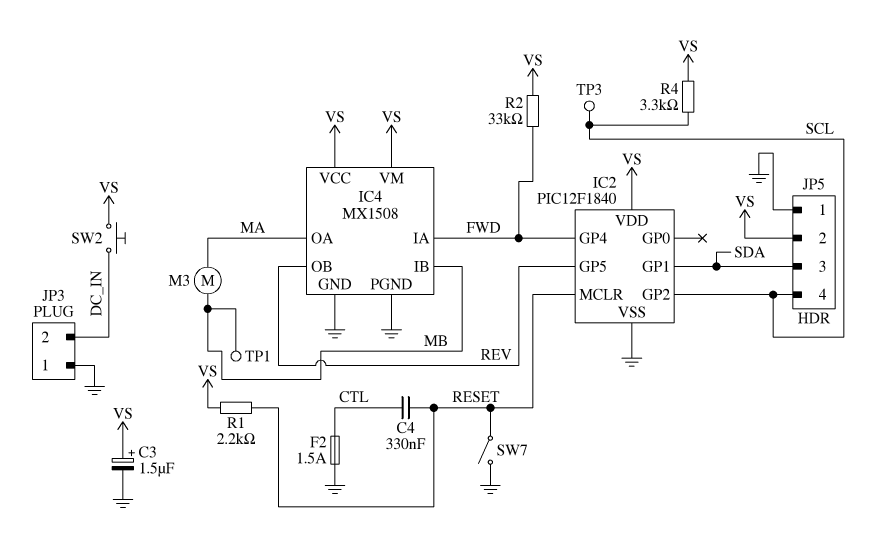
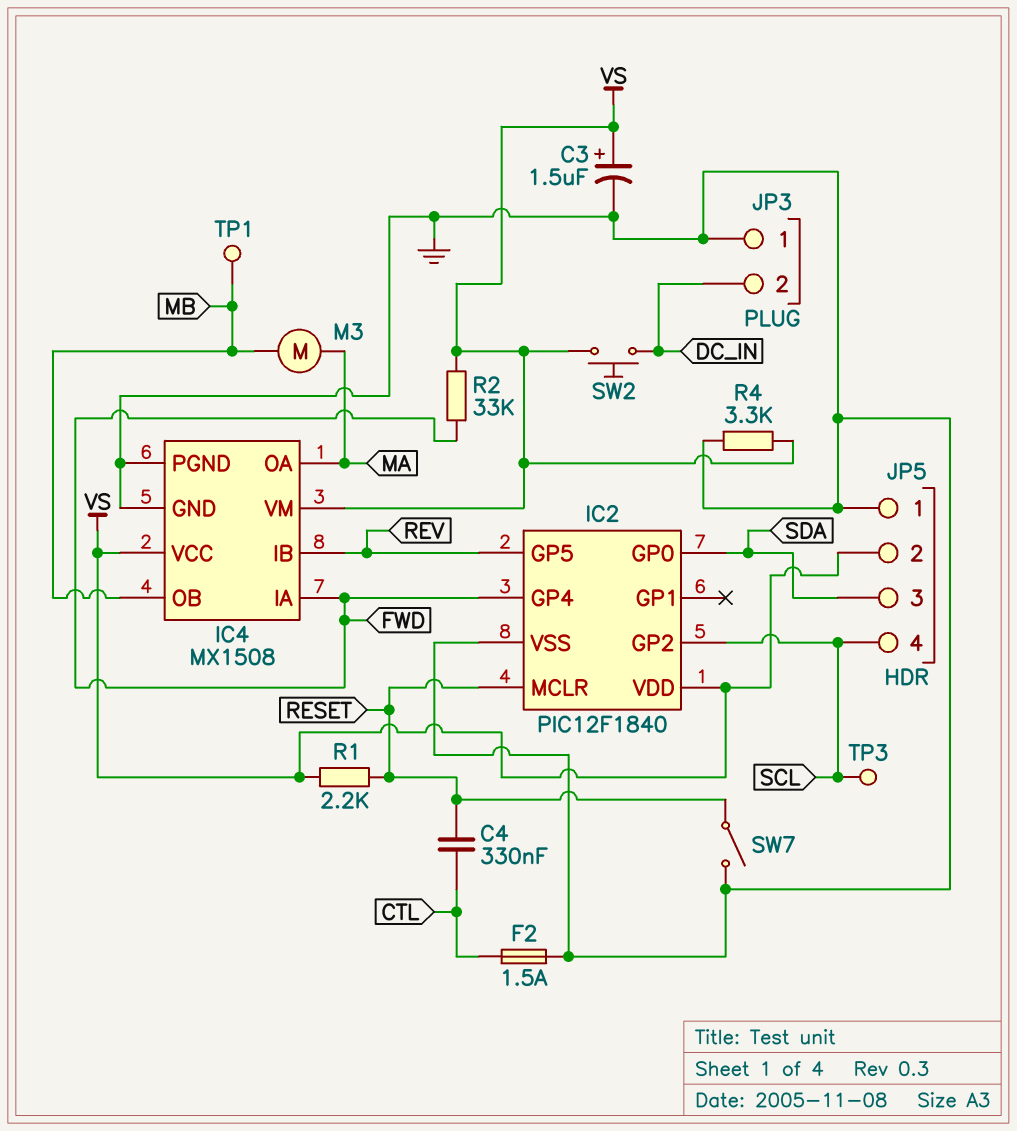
IC2 pin GP0: none -> SDA
IC2 pin GP1: SDA -> none
IC4 pin IB: MB -> REV
IC4 pin OB: REV -> MB
R4: 3.3k (SCL, VS) -> 3.3k (GND, VS)

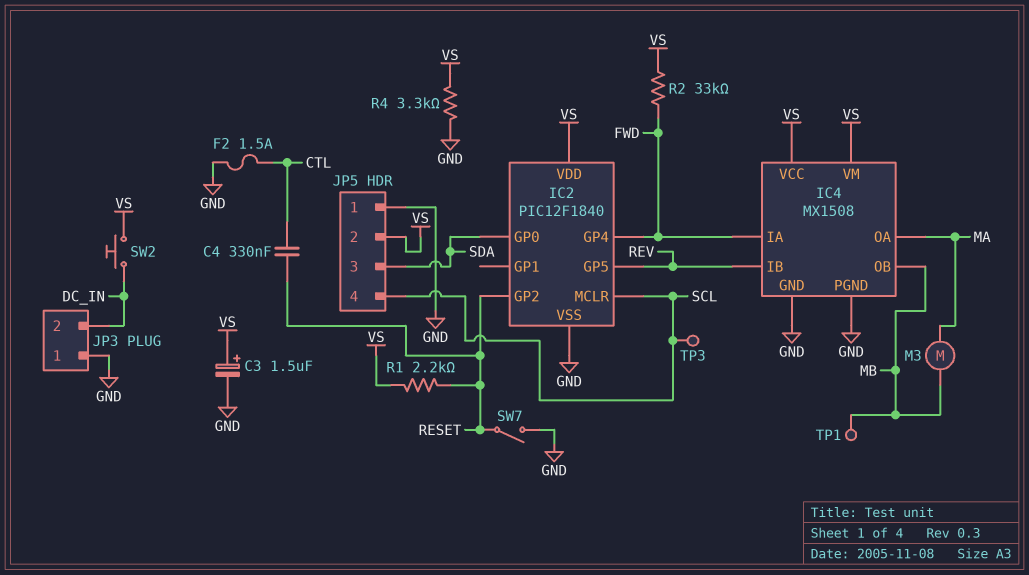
IC2 pin GP2: SCL -> RESET
IC2 pin MCLR: RESET -> SCL

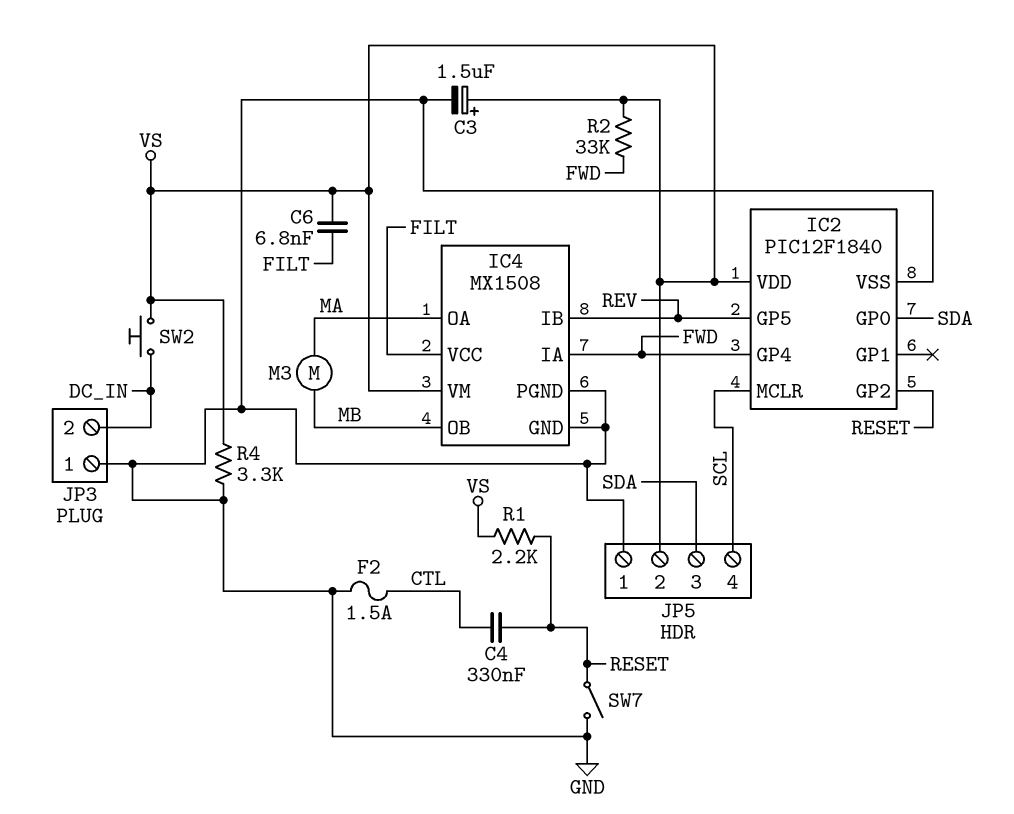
C6: none -> 6.8nF (FILT, VS)
IC4 pin VCC: VS -> FILT
TP1: test point (MB) -> none
TP3: test point (SCL) -> none

